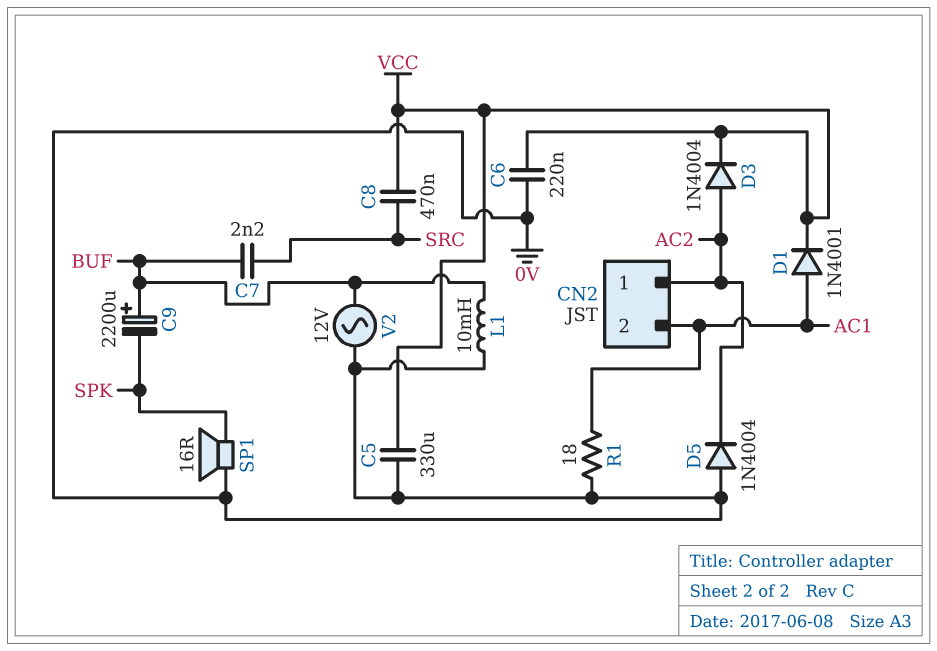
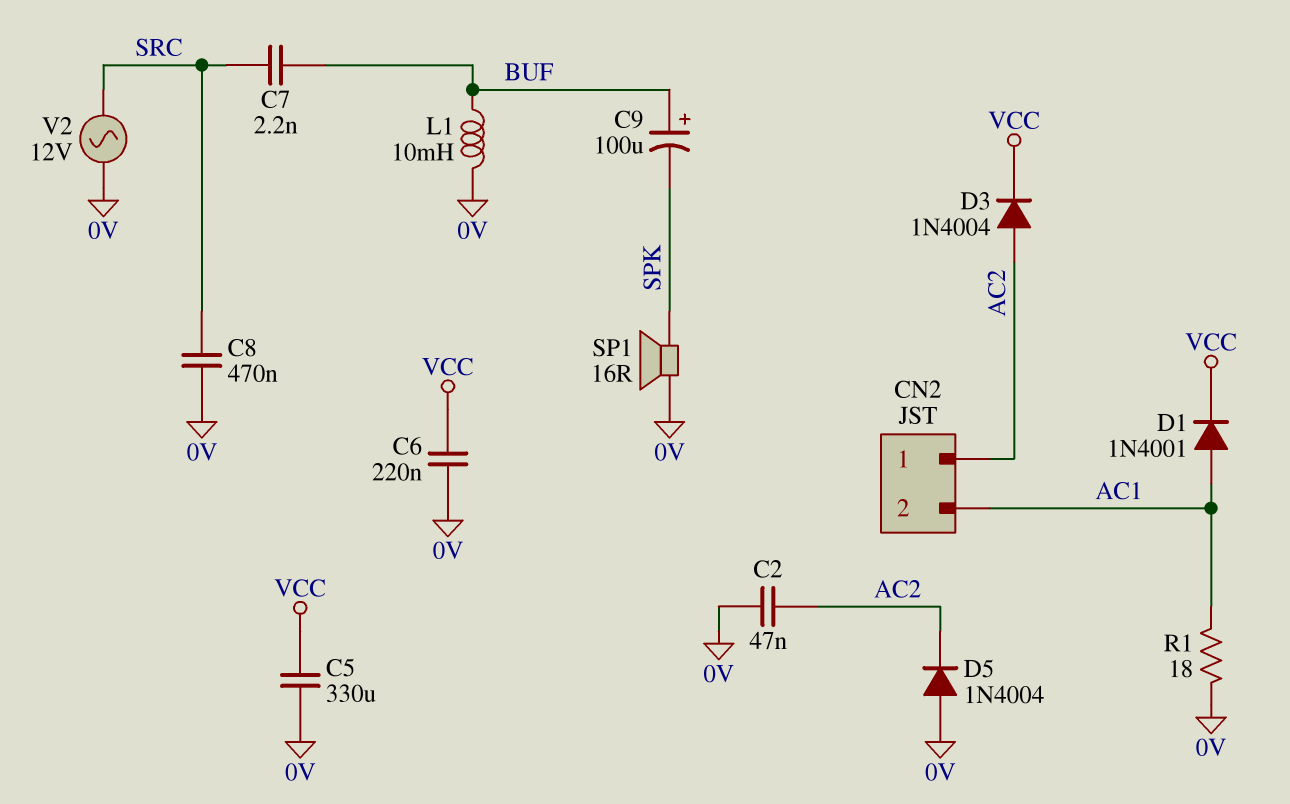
C2: none -> 47nF (0V, AC2)
C8: 470nF (SRC, VCC) -> 470nF (0V, SRC)
C9: 2200uF (plus BUF, minus SPK) -> 100uF (plus BUF, minus SPK)
V2: AC 12V (0V, BUF) -> AC 12V (0V, SRC)

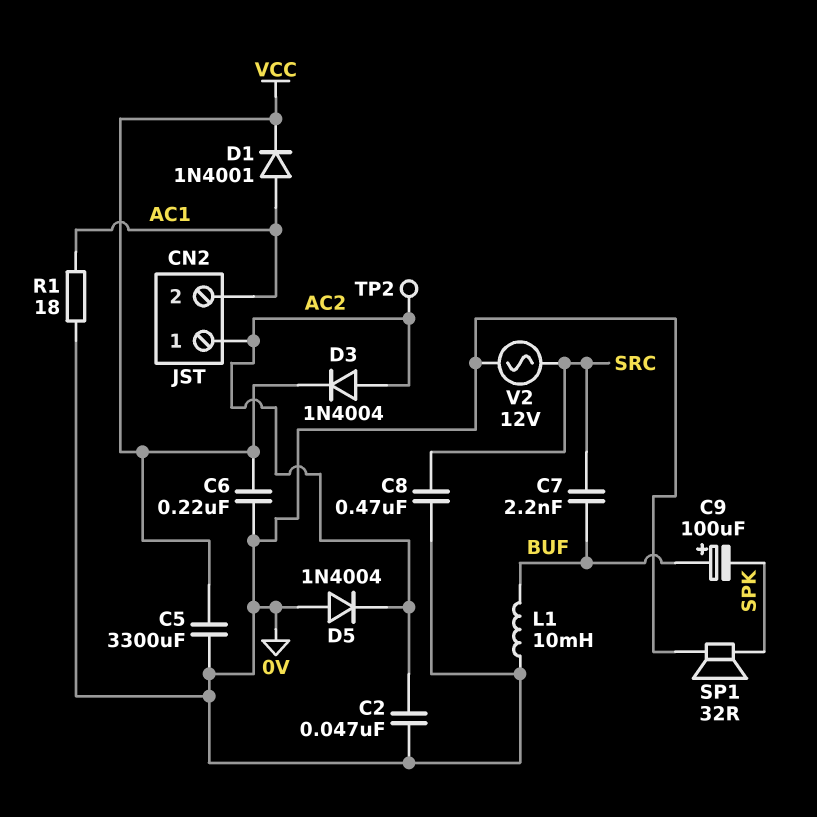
C5: 330uF (0V, VCC) -> 3300uF (0V, VCC)
SP1: speaker 16R (0V, SPK) -> speaker 32R (0V, SPK)
TP2: none -> test point (AC2)

